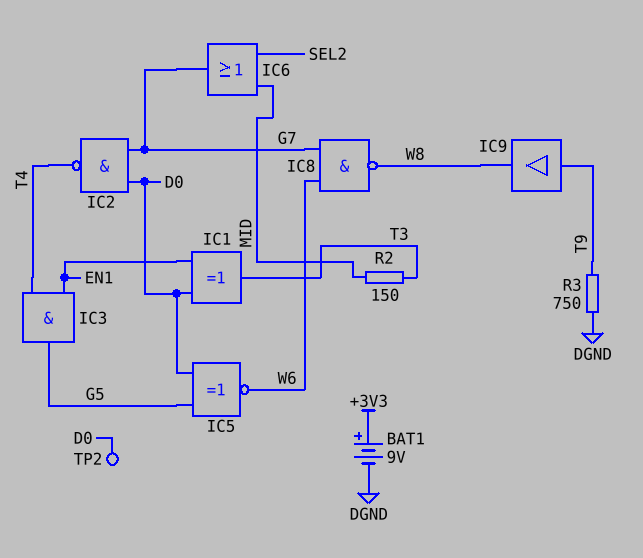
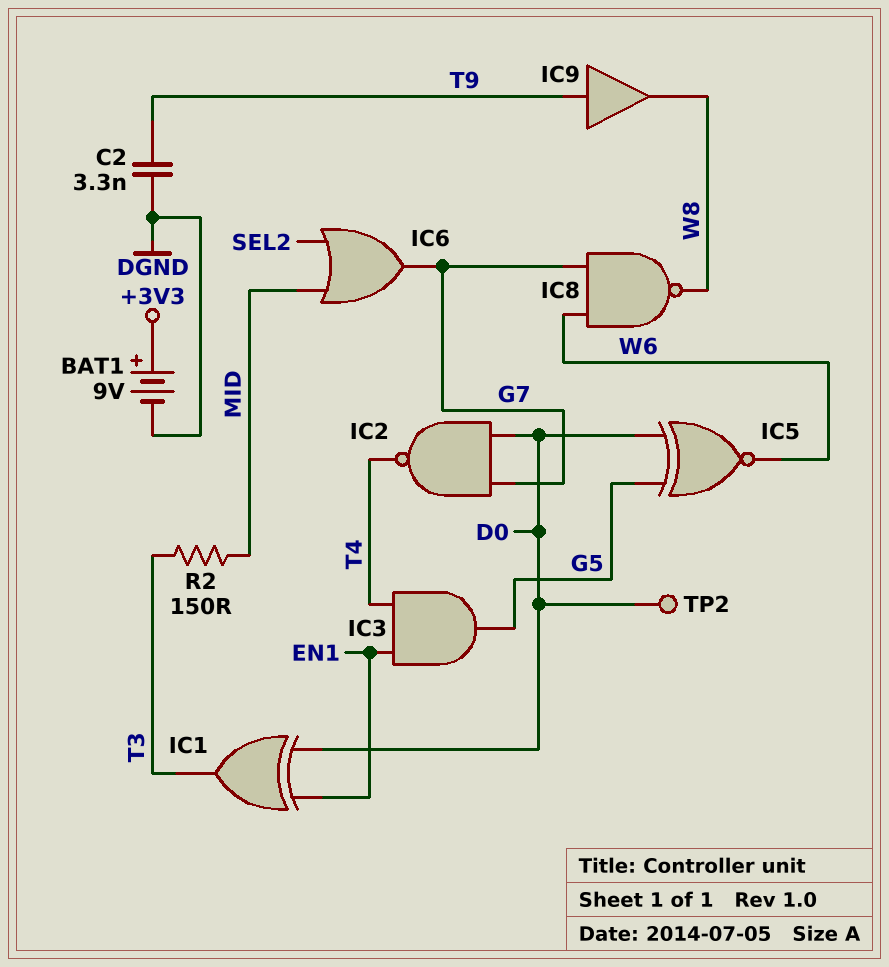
C2: none -> 3.3nF (DGND, T9)
R3: 750 (DGND, T9) -> none

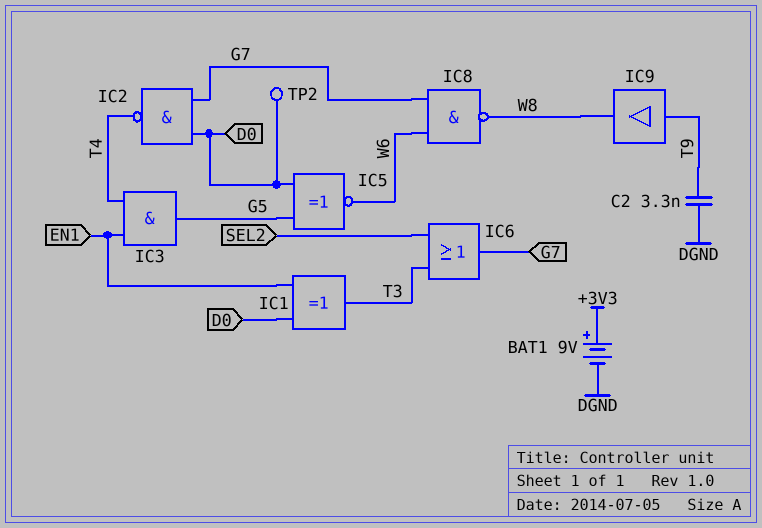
IC6: OR (in MID, in SEL2, out G7) -> OR (in SEL2, in T3, out G7)
R2: 150 (MID, T3) -> none

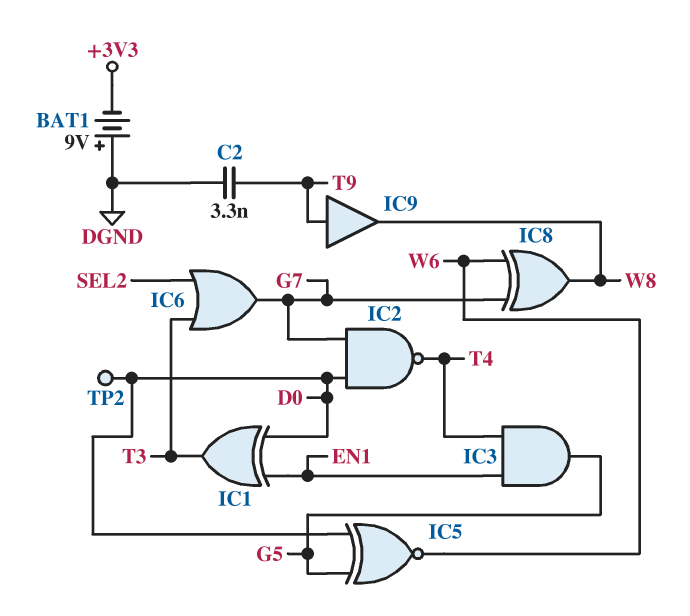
BAT1: 9V (plus +3V3, minus DGND) -> 9V (plus DGND, minus +3V3)
IC8: NAND (in G7, in W6, out W8) -> XOR (in G7, in W6, out W8)

